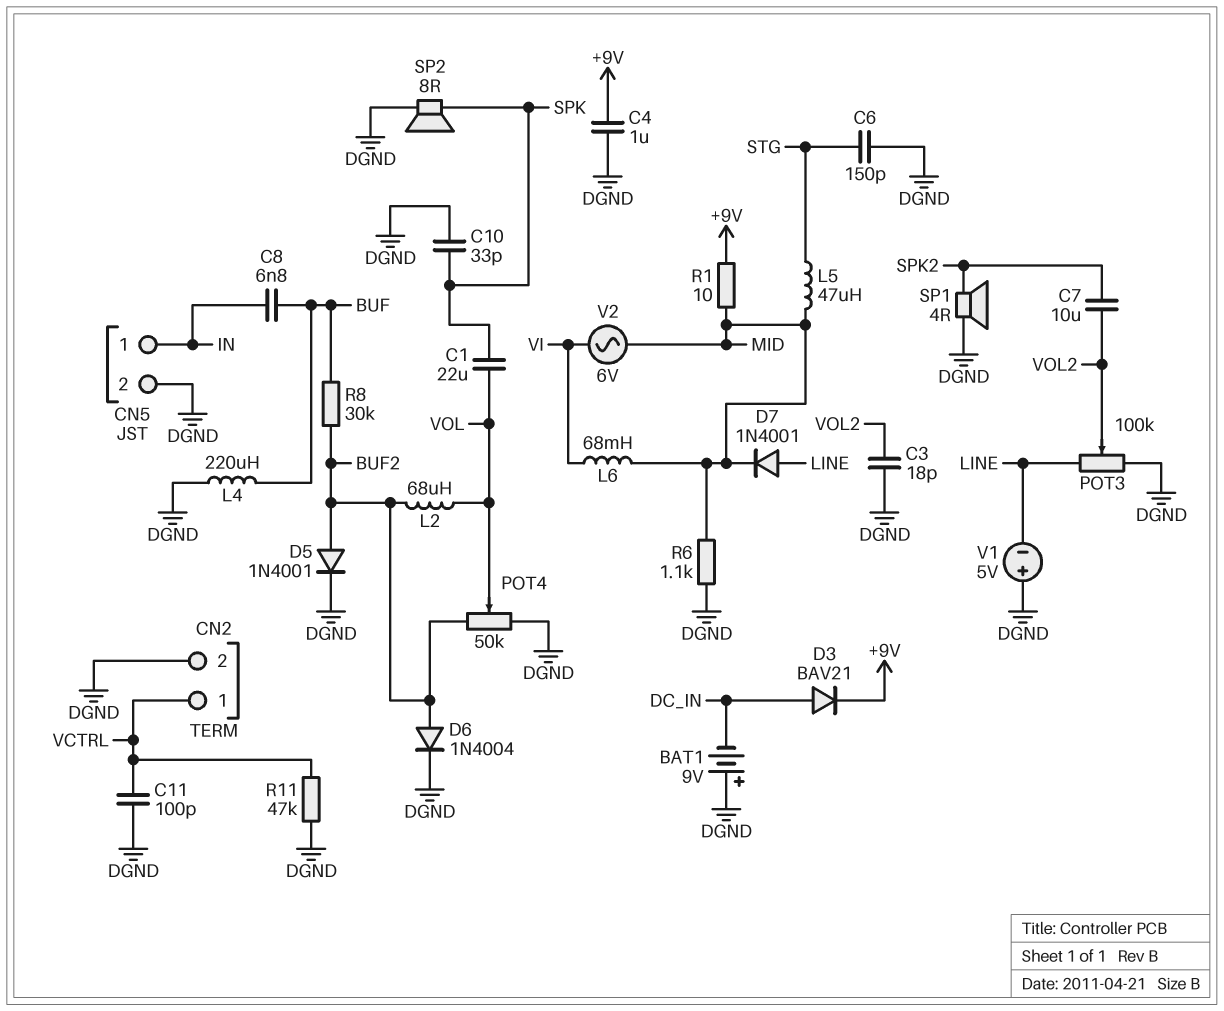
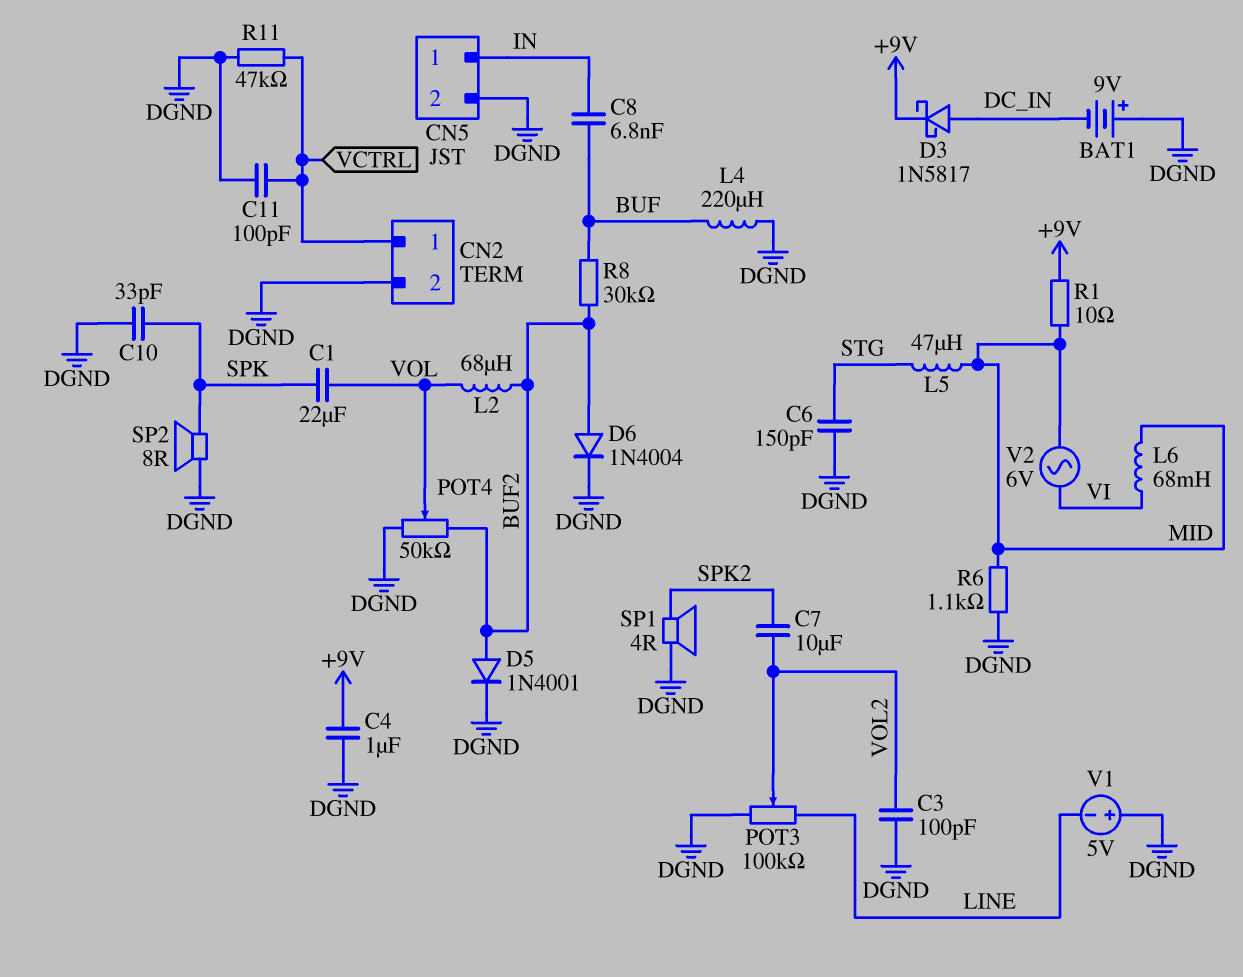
C3: 18pF (DGND, VOL2) -> 100pF (DGND, VOL2)
D3: diode BAV21 (A DC_IN, K +9V) -> schottky 1N5817 (A DC_IN, K +9V)
D7: diode 1N4001 (A LINE, K MID) -> none

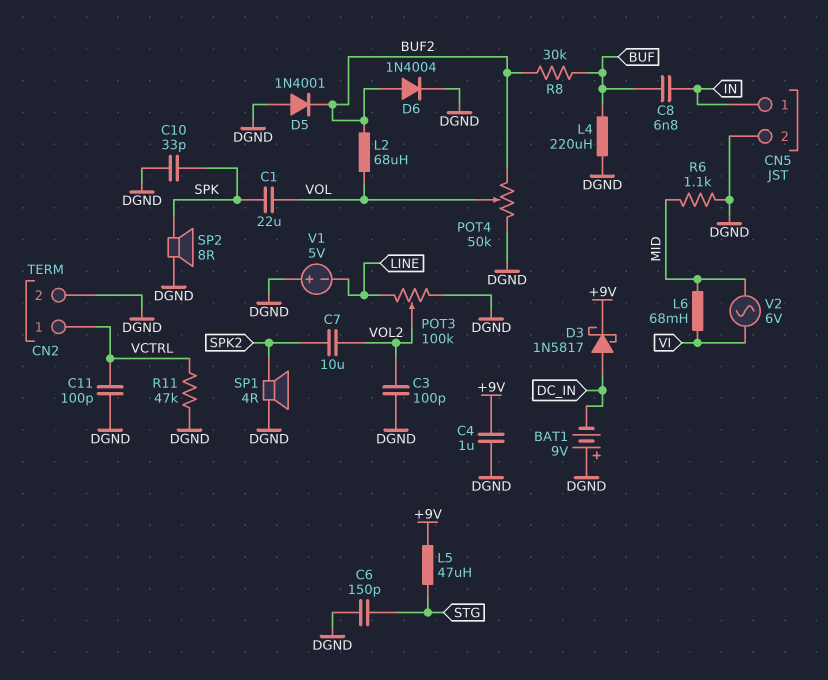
D5: diode 1N4001 (A BUF2, K DGND) -> diode 1N4001 (A DGND, K BUF2)
L5: 47uH (MID, STG) -> 47uH (+9V, STG)
R1: 10 (+9V, MID) -> none

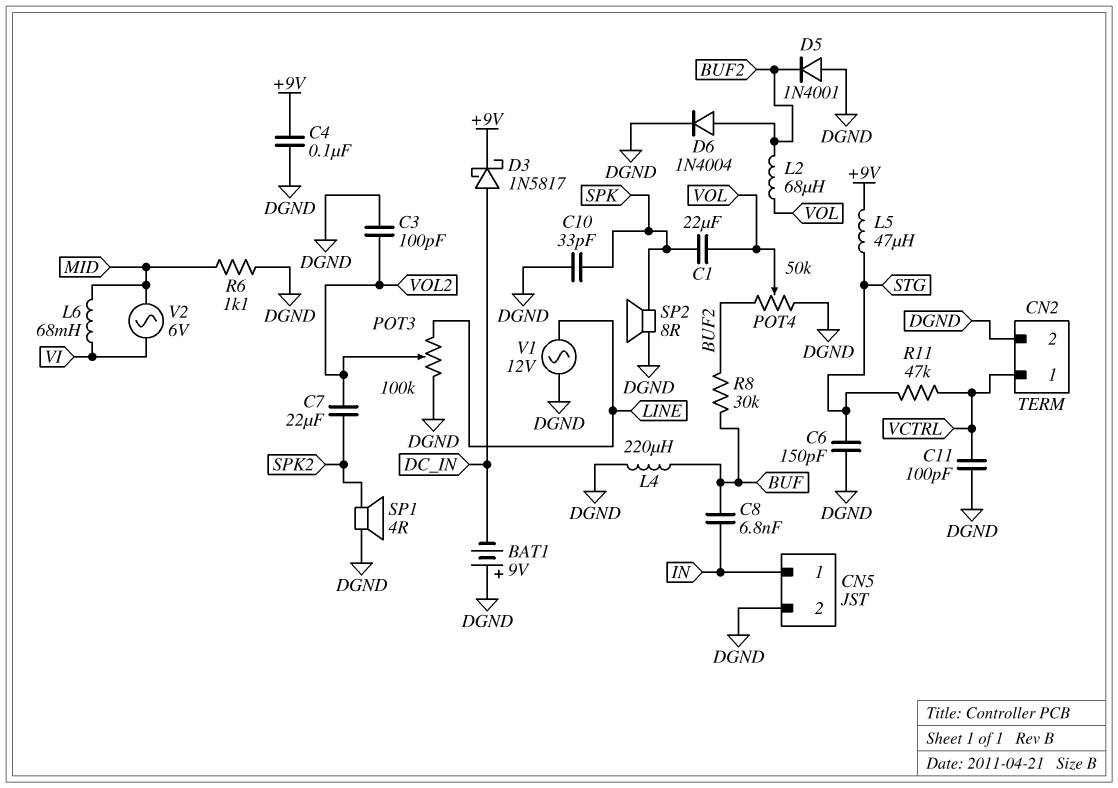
C4: 1uF (+9V, DGND) -> 100nF (+9V, DGND)
C7: 10uF (SPK2, VOL2) -> 22uF (SPK2, VOL2)
R11: 47k (DGND, VCTRL) -> 47k (STG, VCTRL)
V1: 5V (plus DGND, minus LINE) -> AC 12V (DGND, LINE)

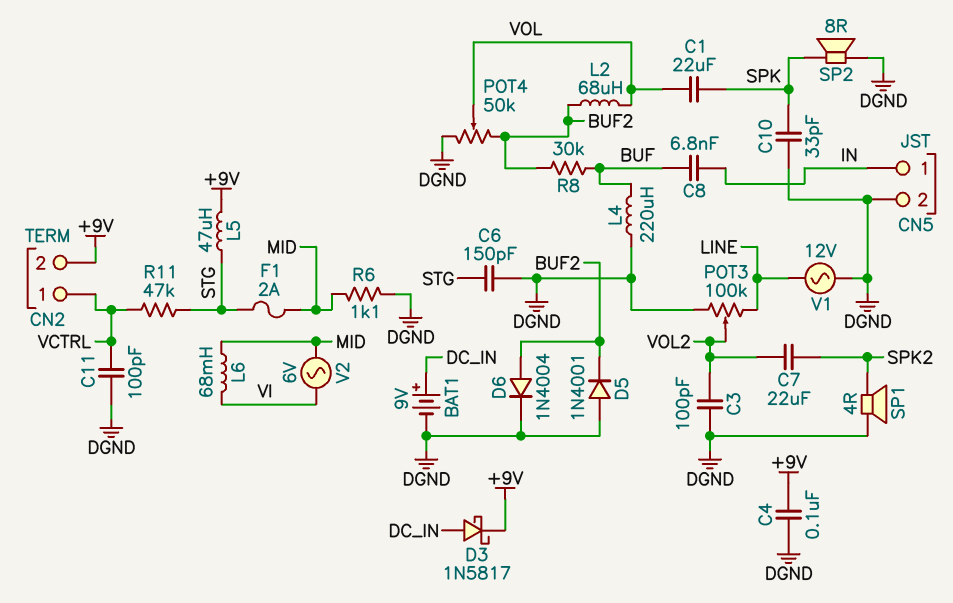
BAT1: 9V (plus DGND, minus DC_IN) -> 9V (plus DC_IN, minus DGND)
CN2 pin 2: DGND -> +9V
F1: none -> 2A (MID, STG)

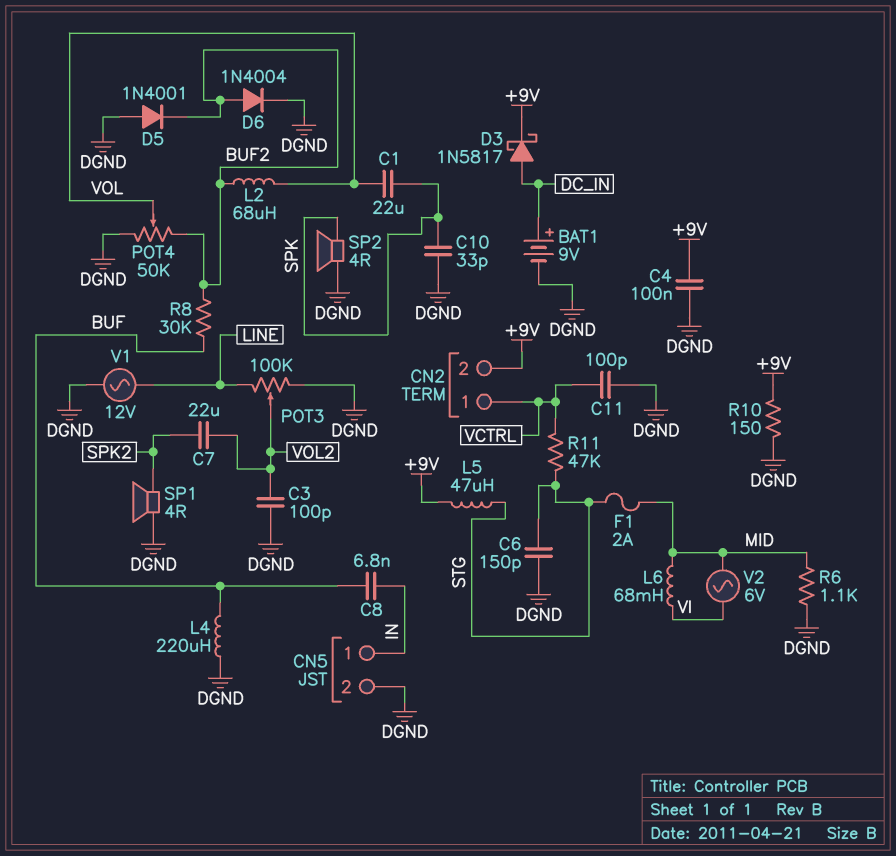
R10: none -> 150 (+9V, DGND)
SP2: speaker 8R (DGND, SPK) -> speaker 4R (DGND, SPK)

